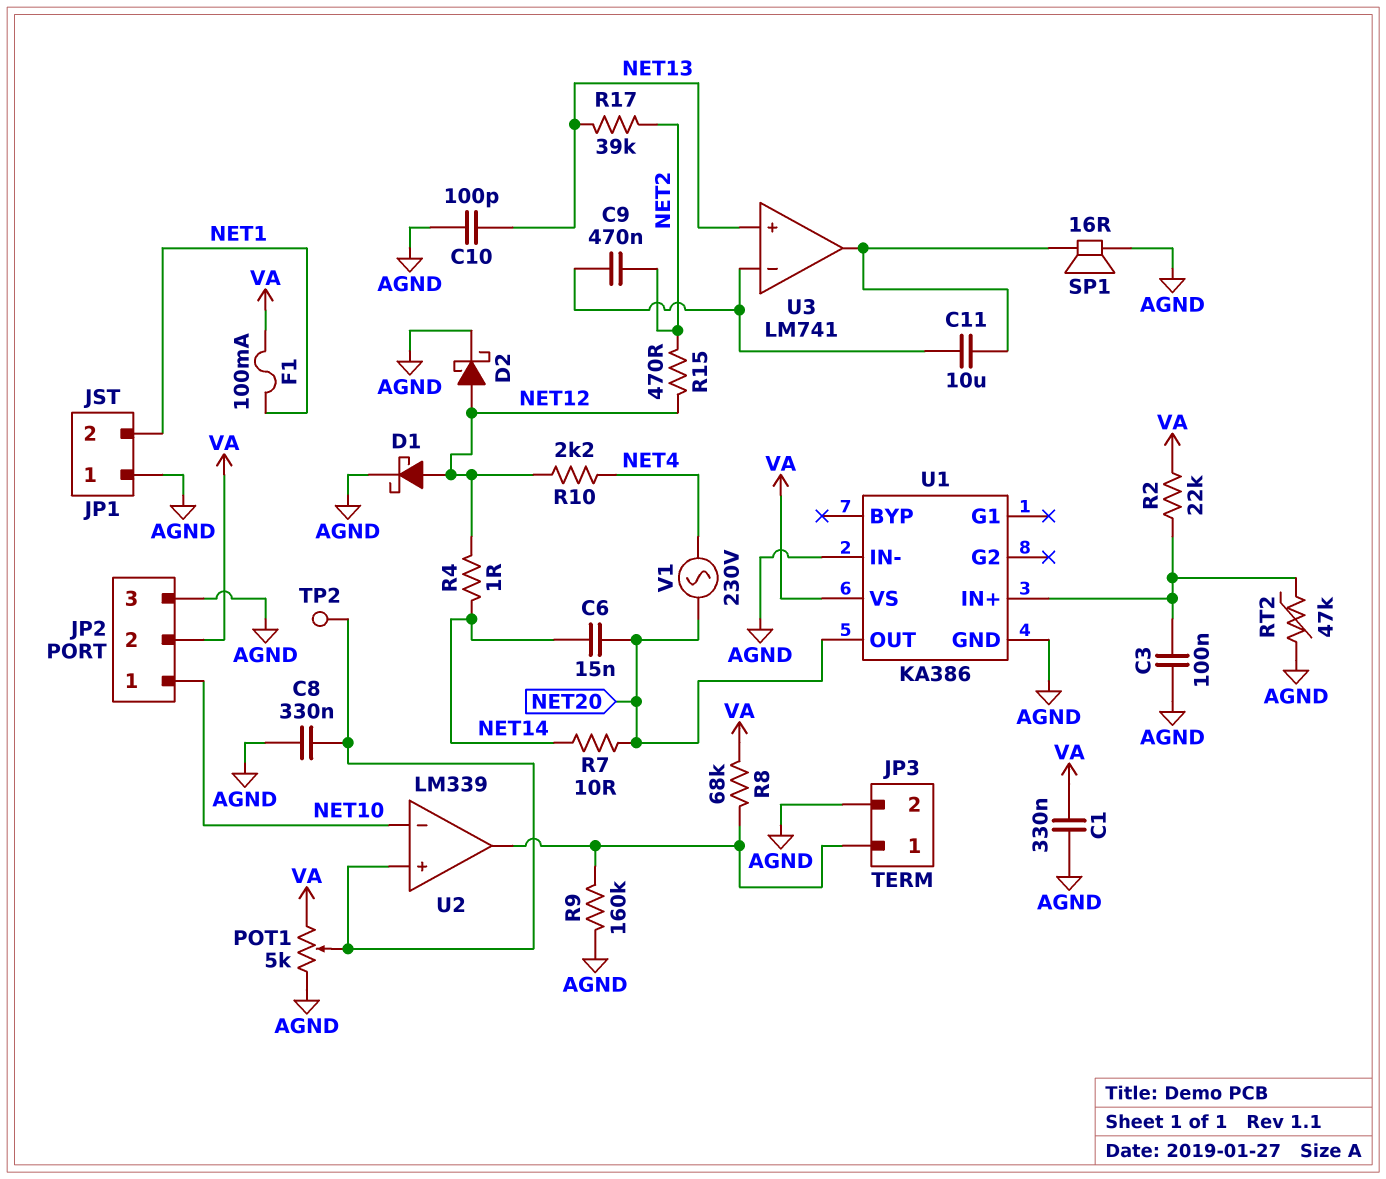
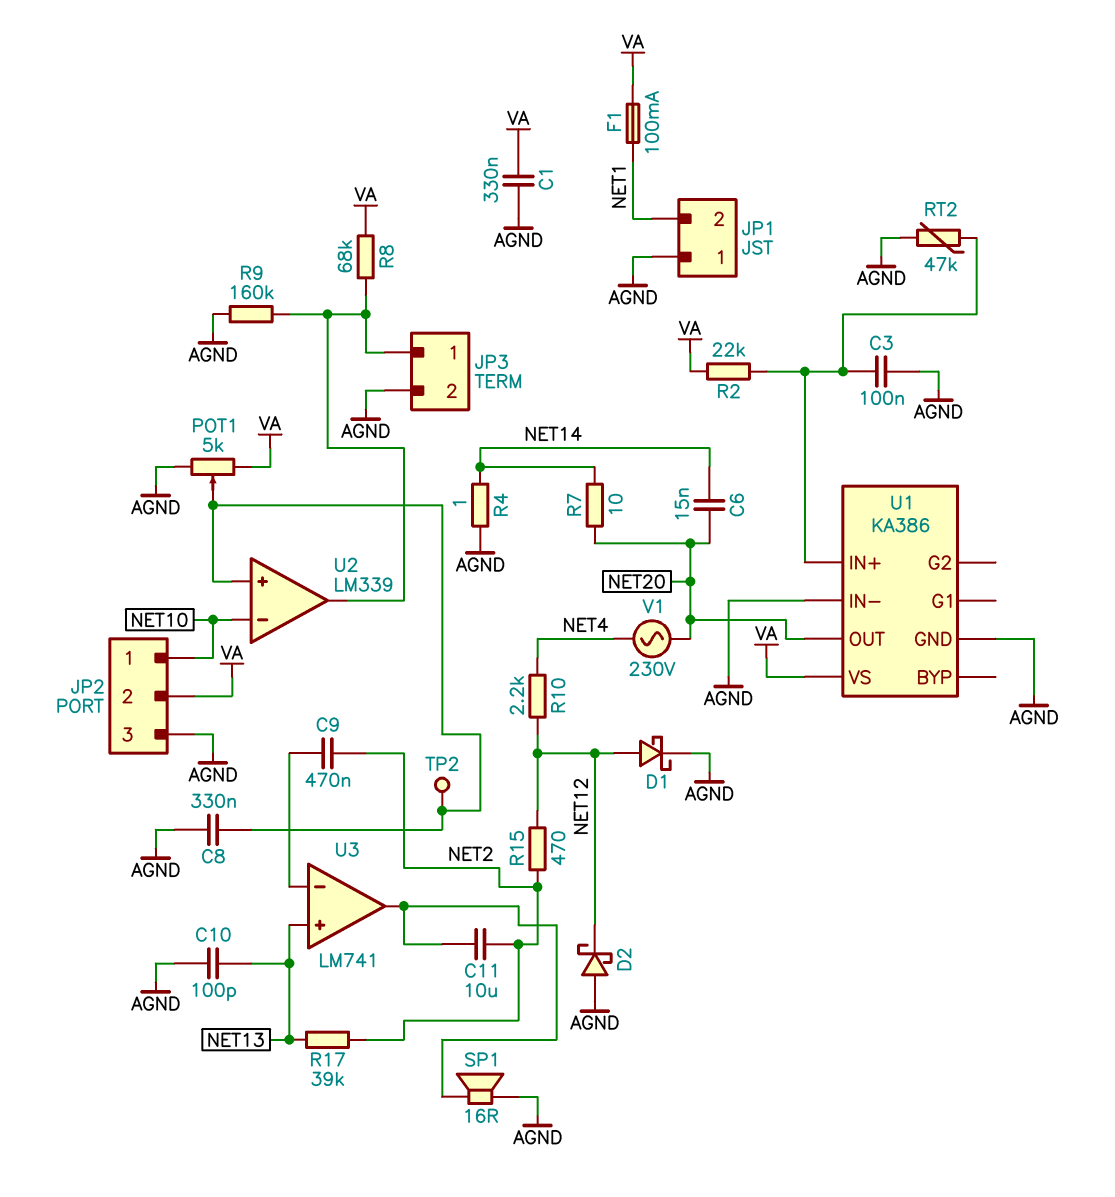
C11: 10uF (U3/in-, U3/out) -> 10uF (NET2, U3/out)
D2: schottky (A NET12, K AGND) -> schottky (A AGND, K NET12)
R4: 1 (NET12, NET14) -> 1 (AGND, NET14)

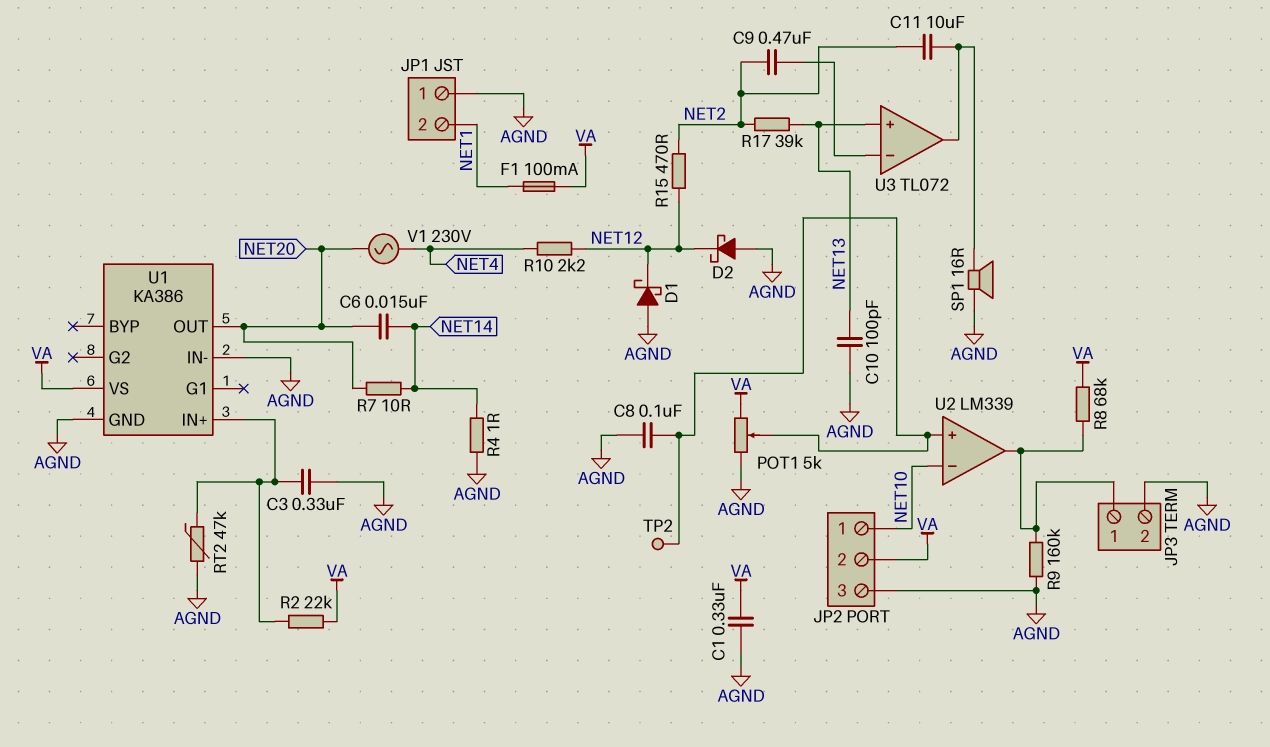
C3: 100nF (AGND, U1/IN+) -> 330nF (AGND, U1/IN+)
C8: 330nF (AGND, U2/in+) -> 100nF (AGND, U2/in+)
D1: schottky (A NET12, K AGND) -> schottky (A AGND, K NET12)
U3: LM741 -> TL072

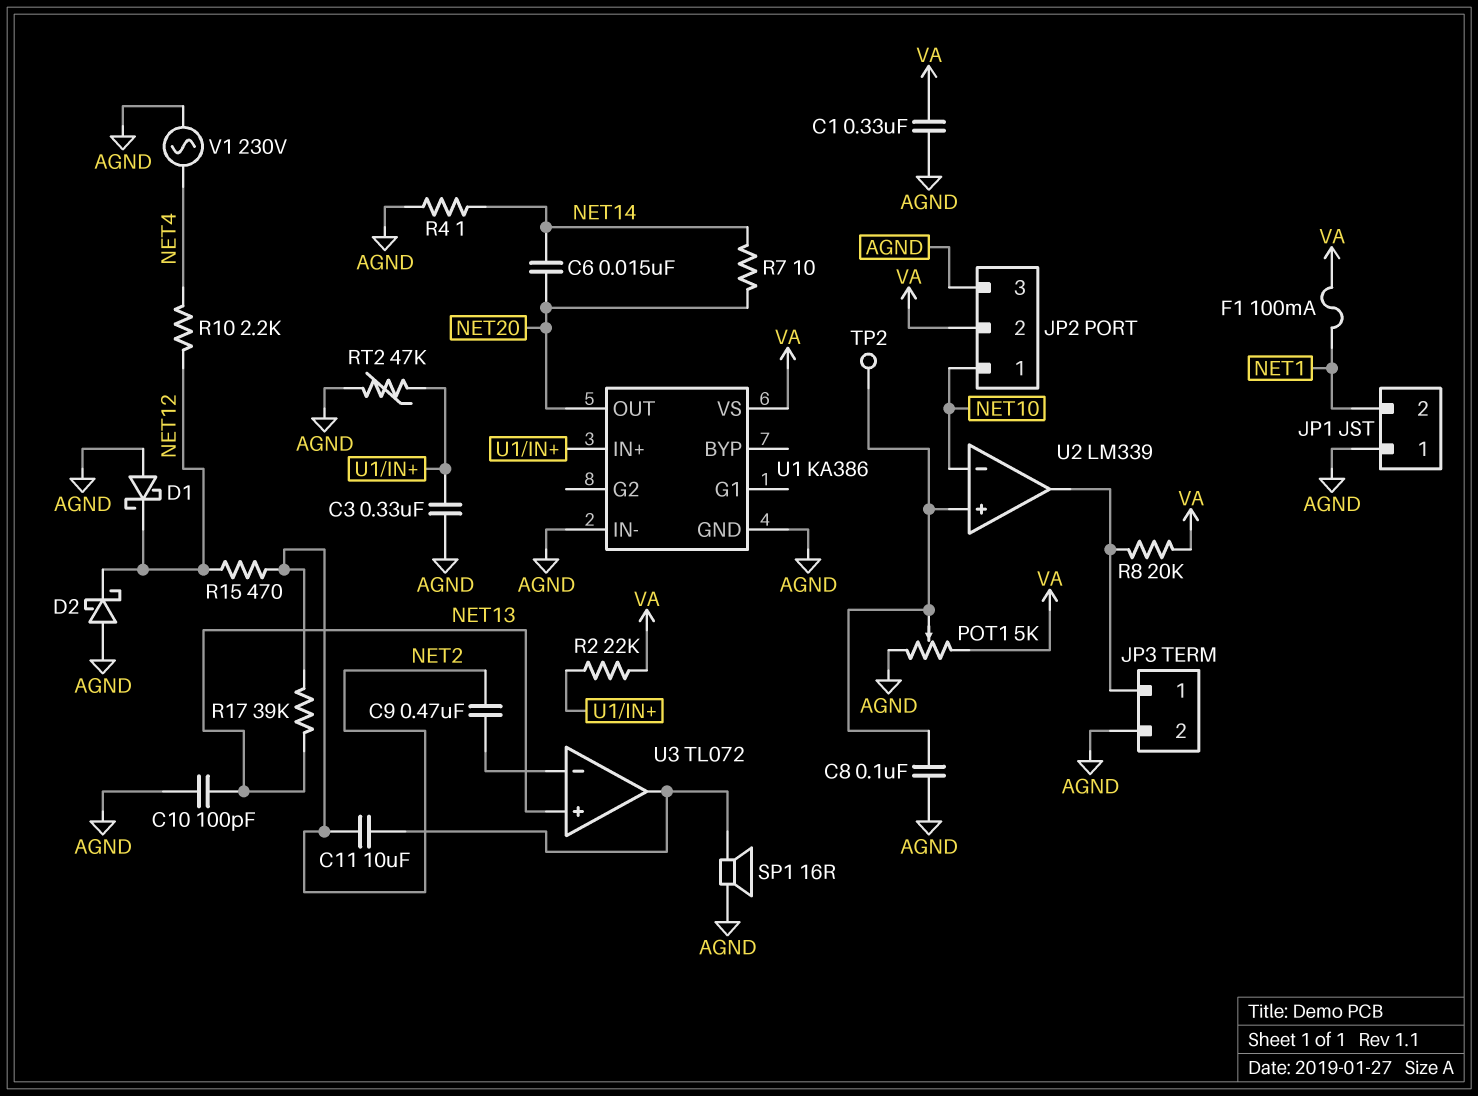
R8: 68k (JP3/1, VA) -> 20k (JP3/1, VA)
R9: 160k (AGND, JP3/1) -> none
V1: AC 230V (NET4, NET20) -> AC 230V (AGND, NET4)

